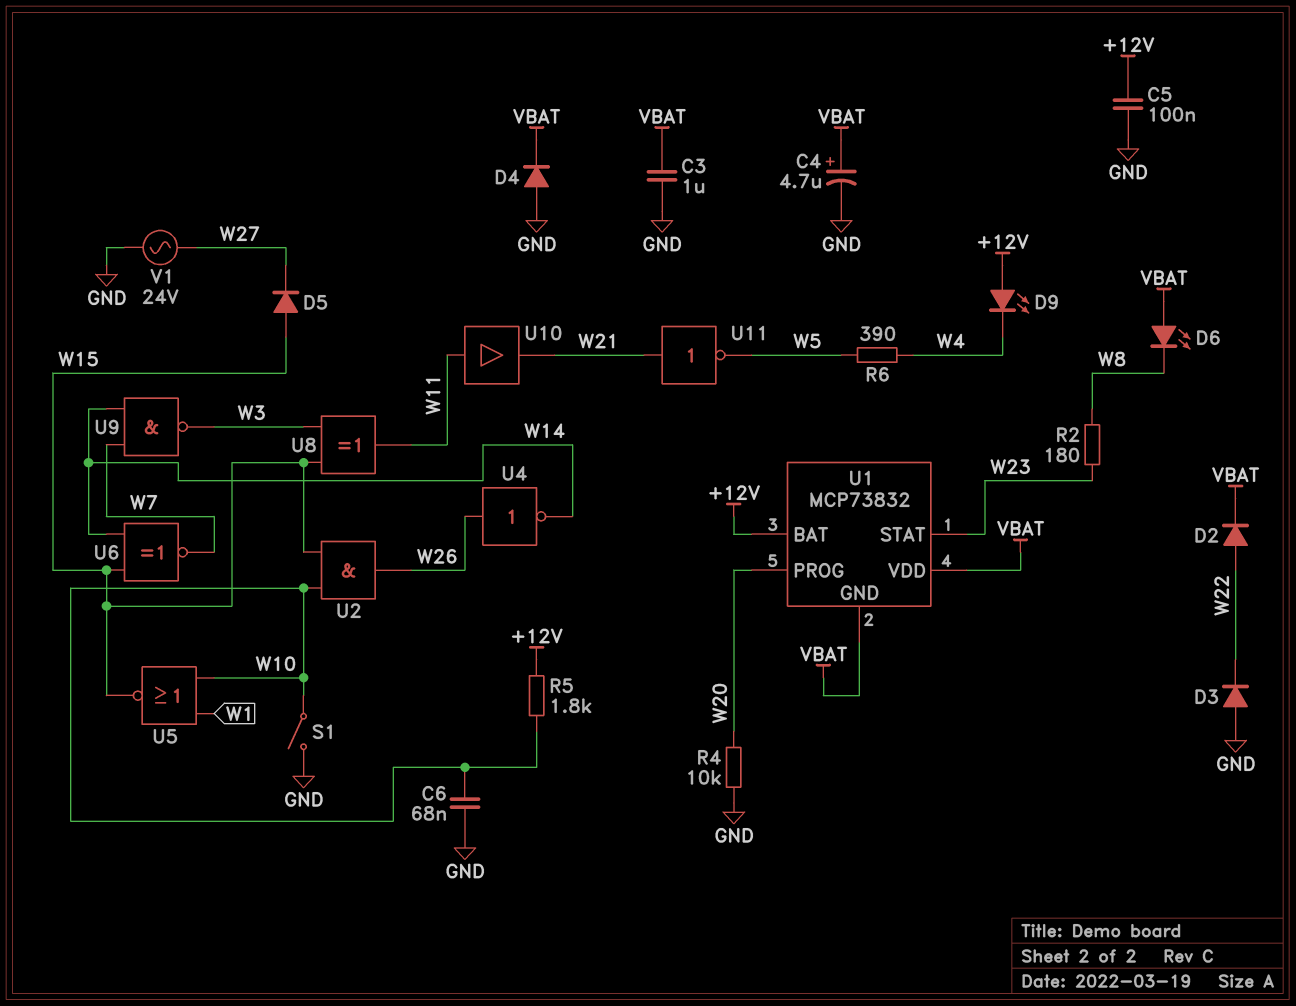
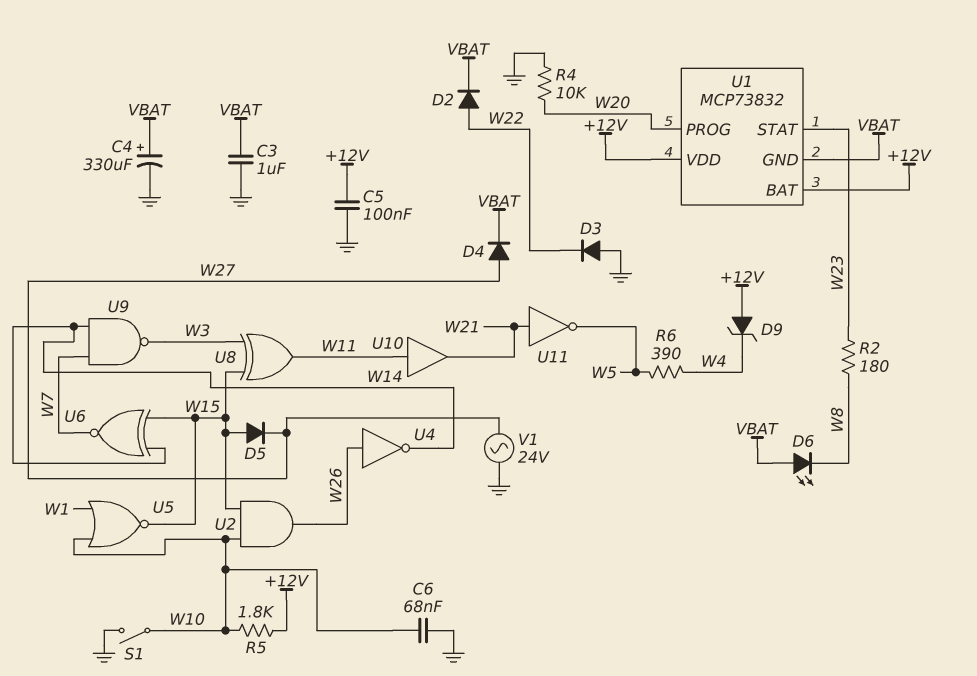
C4: 4.7uF (plus VBAT, minus GND) -> 330uF (plus VBAT, minus GND)
D4: diode (A GND, K VBAT) -> diode (A W27, K VBAT)
D9: LED (A +12V, K W4) -> zener (A +12V, K W4)
U1 pin VDD: VBAT -> +12V

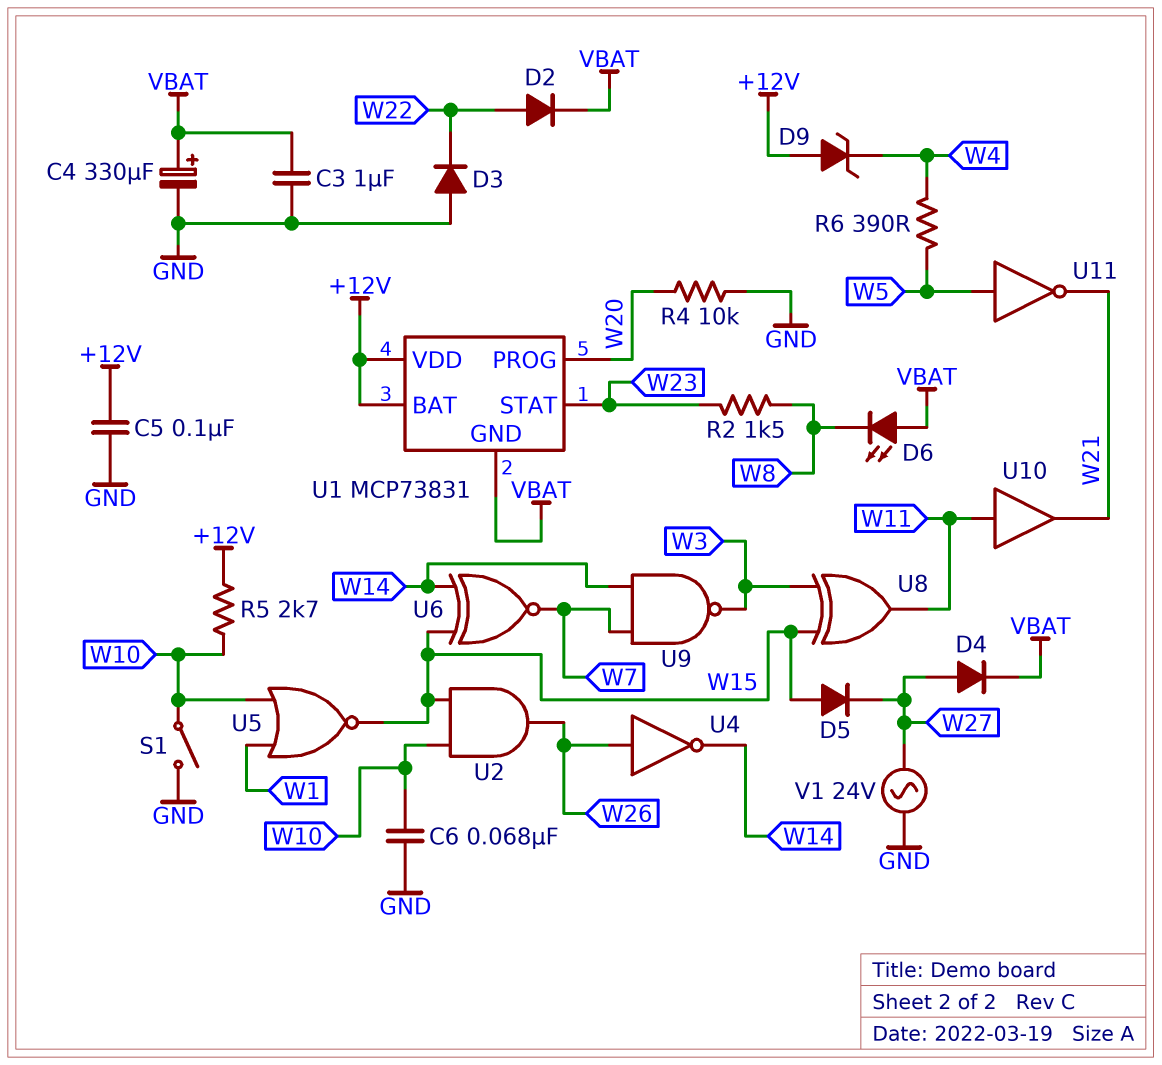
R2: 180 (W8, W23) -> 1.5k (W8, W23)
R5: 1.8k (+12V, W10) -> 2.7k (+12V, W10)
U1: MCP73832 -> MCP73831
U11: NOT (in W21, out W5) -> NOT (in W5, out W21)

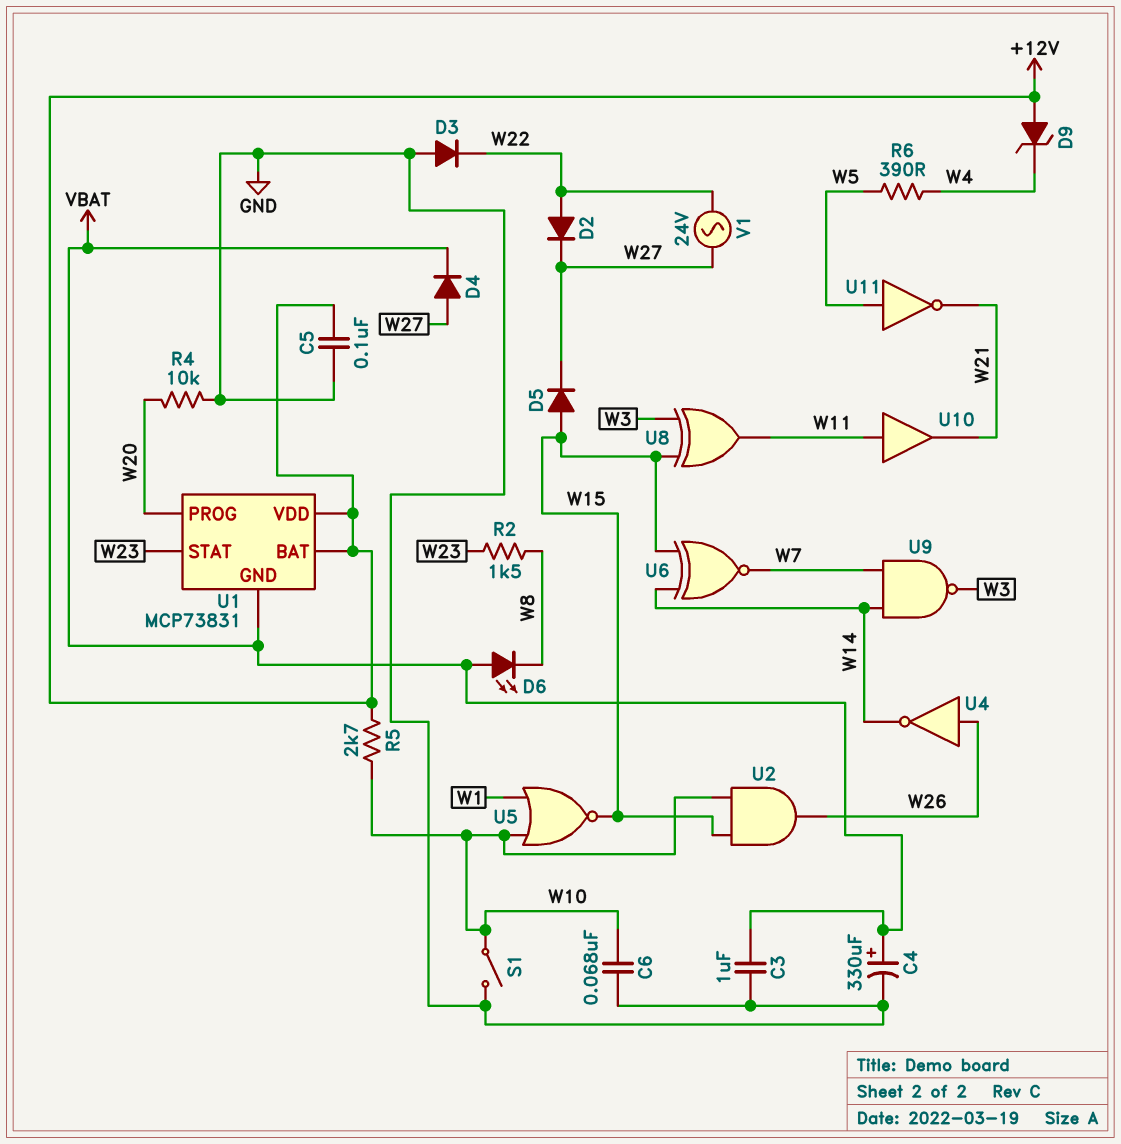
D2: diode (A W22, K VBAT) -> diode (A W22, K W27)
V1: AC 24V (GND, W27) -> AC 24V (W22, W27)

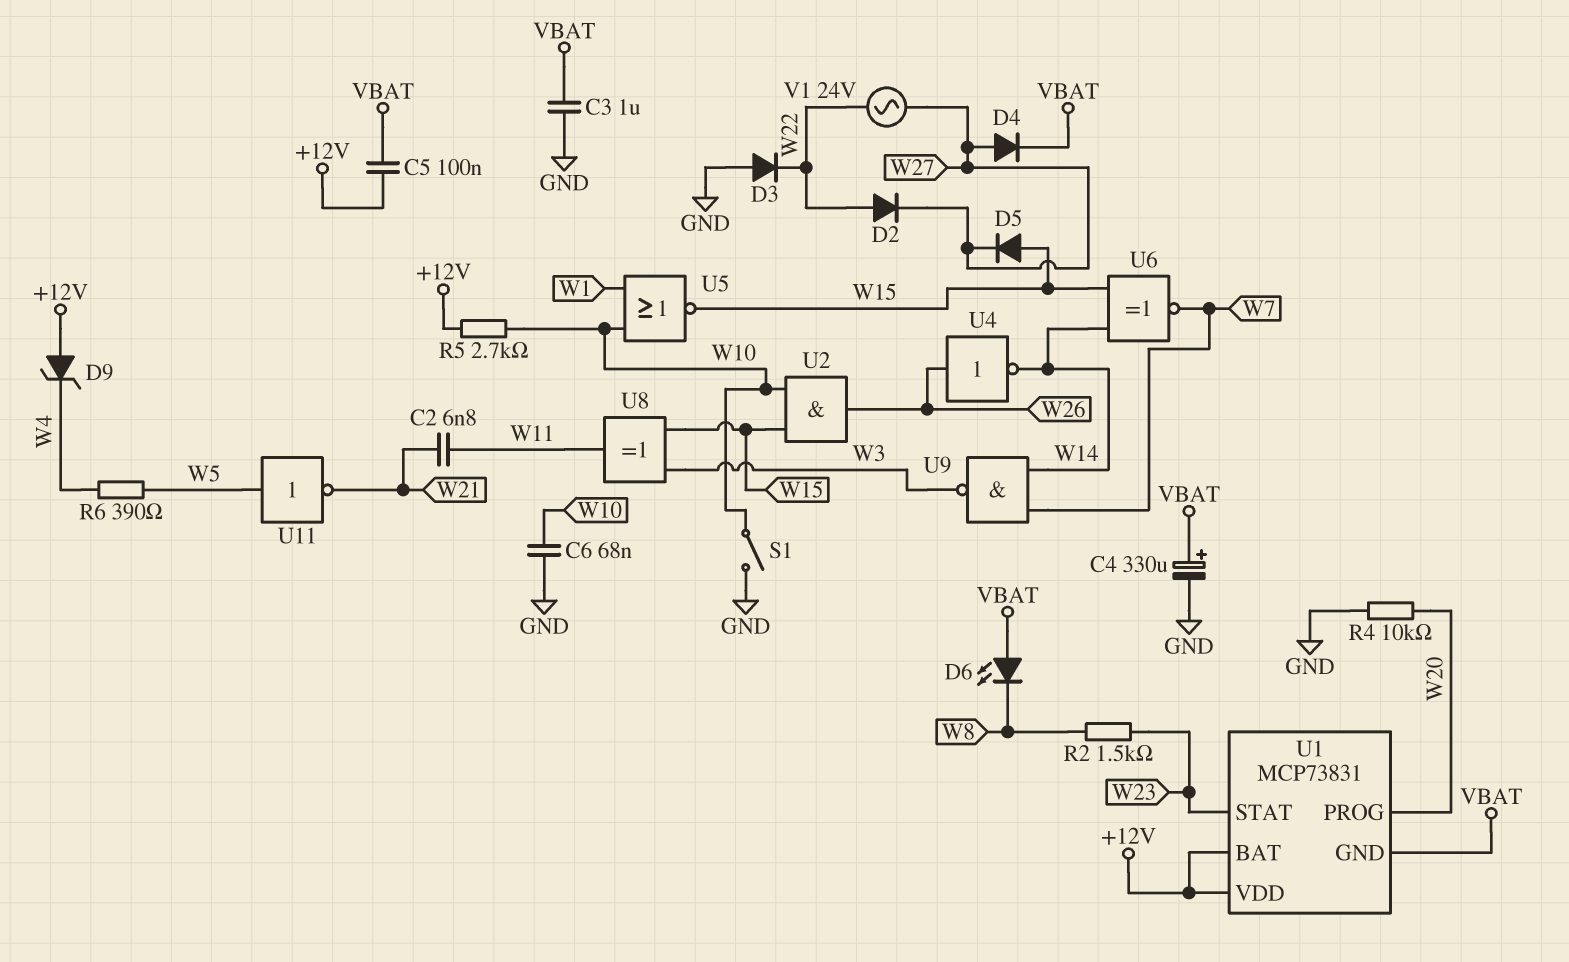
C2: none -> 6.8nF (W11, W21)
C5: 100nF (+12V, GND) -> 100nF (+12V, VBAT)
U10: buffer (in W11, out W21) -> none

